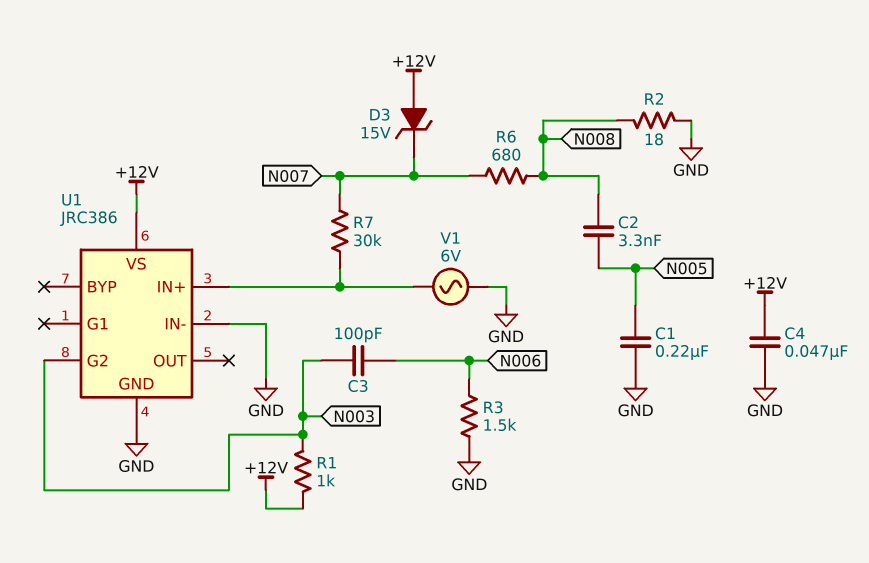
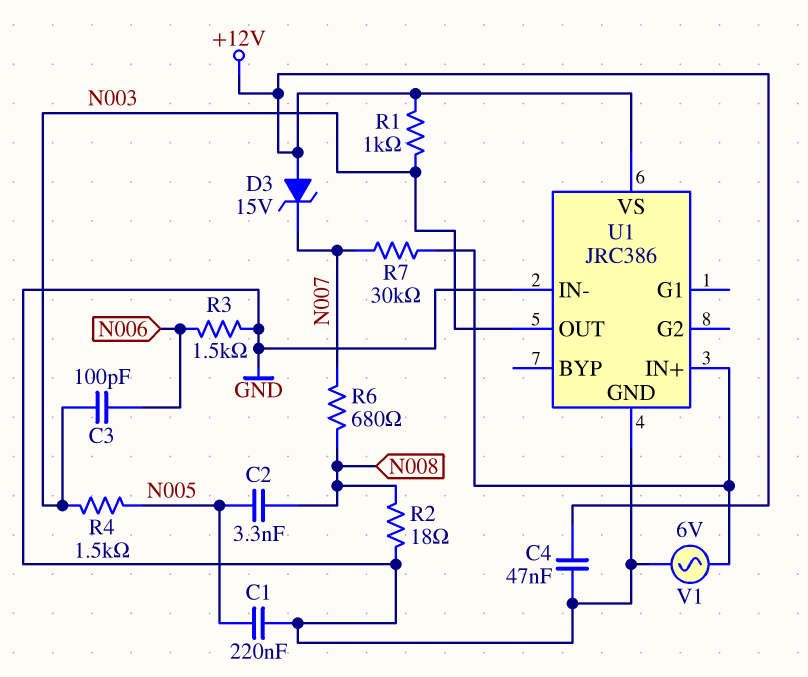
R4: none -> 1.5k (N003, N005)
U1 pin G2: N003 -> none
U1 pin OUT: none -> N003

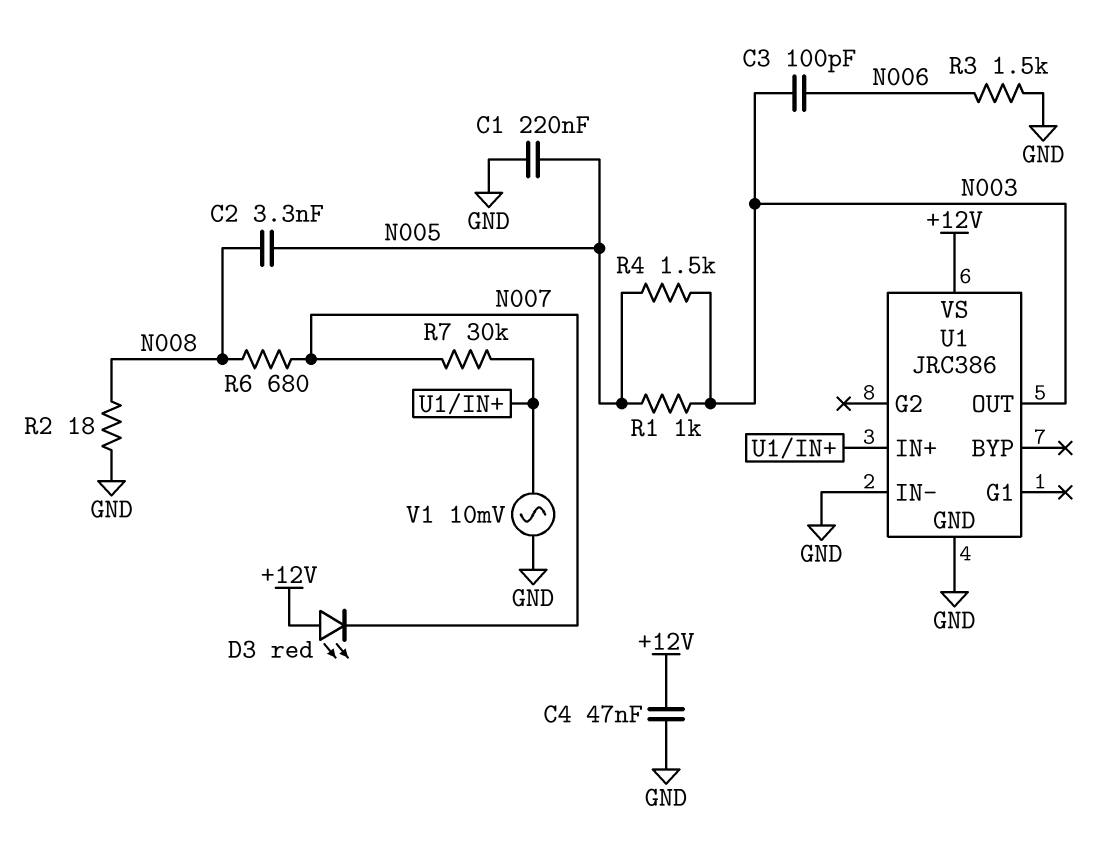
D3: zener 15V (A +12V, K N007) -> LED red (A +12V, K N007)
R1: 1k (+12V, N003) -> 1k (N003, N005)
V1: AC 6V (GND, U1/IN+) -> AC 10mV (GND, U1/IN+)

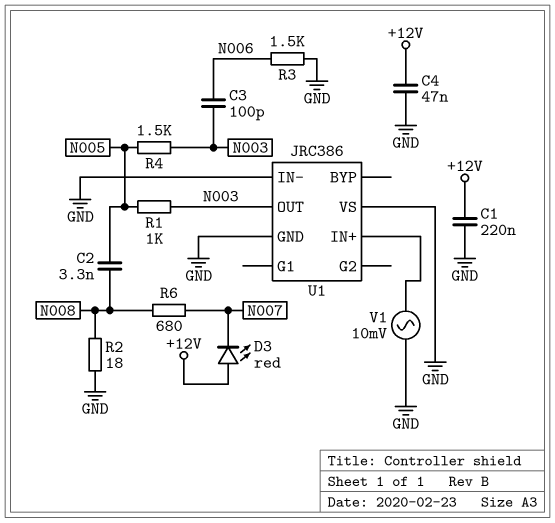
C1: 220nF (GND, N005) -> 220nF (+12V, GND)
R7: 30k (N007, U1/IN+) -> none
U1 pin VS: +12V -> GND

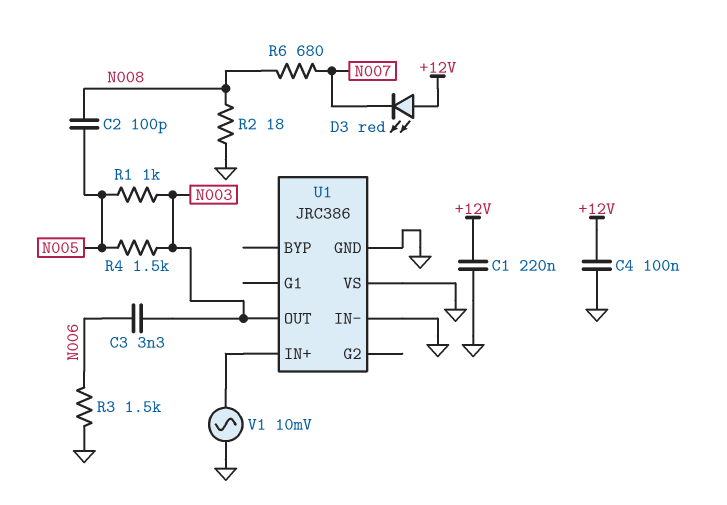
C2: 3.3nF (N005, N008) -> 100pF (N005, N008)
C3: 100pF (N003, N006) -> 3.3nF (N003, N006)
C4: 47nF (+12V, GND) -> 100nF (+12V, GND)

